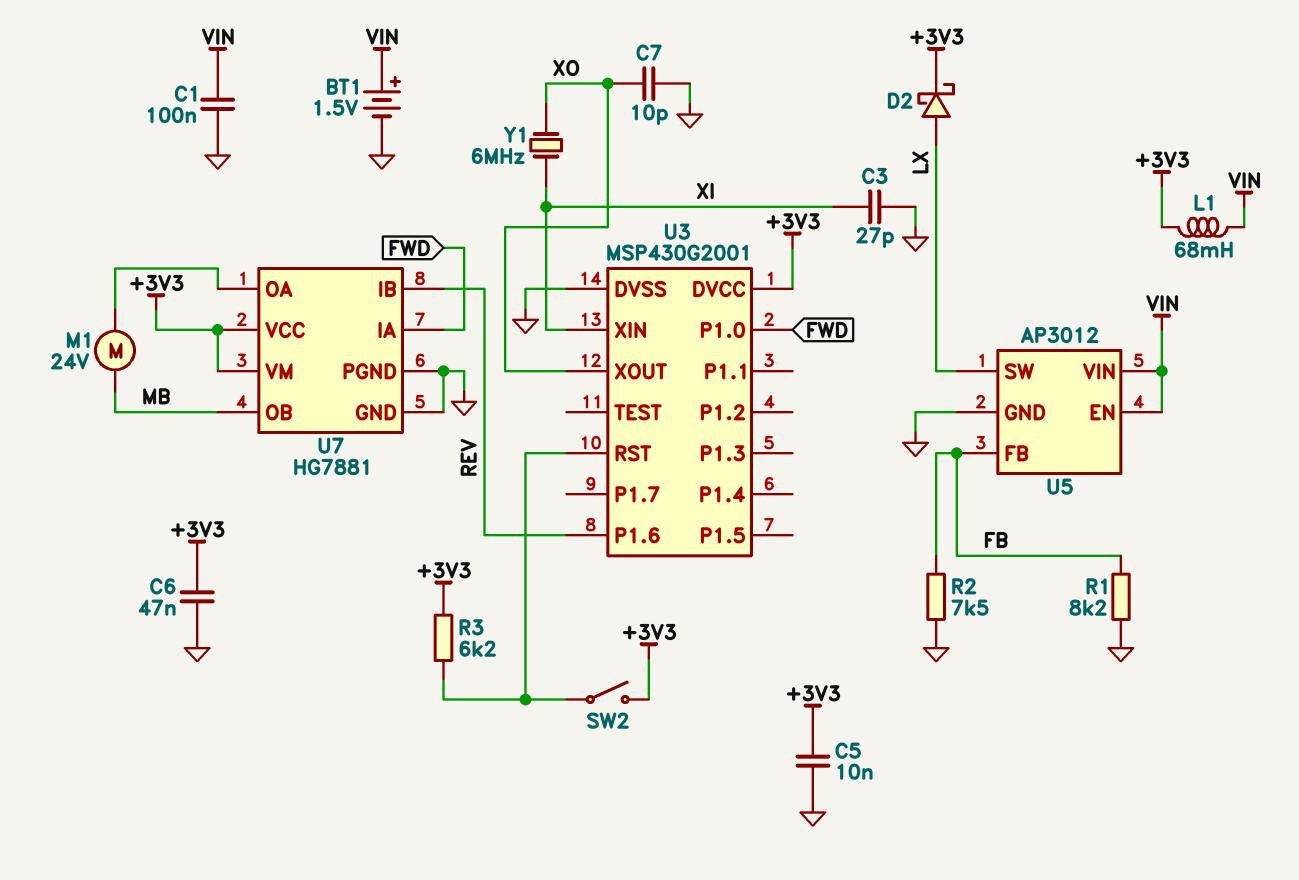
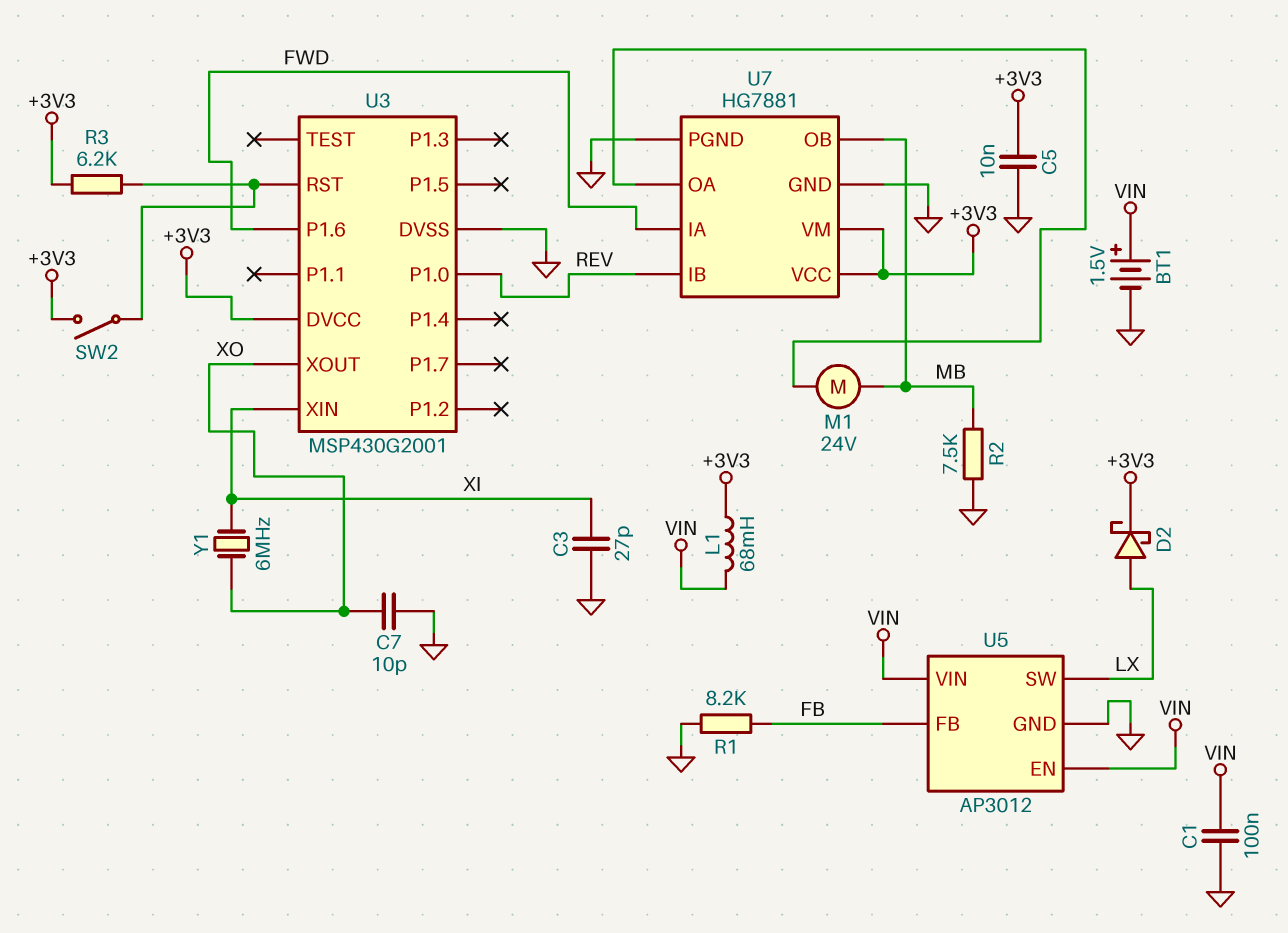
C6: 47nF (+3V3, GND) -> none
R2: 7.5k (FB, GND) -> 7.5k (GND, MB)
U3 pin P1.0: FWD -> REV
U3 pin P1.6: REV -> FWD

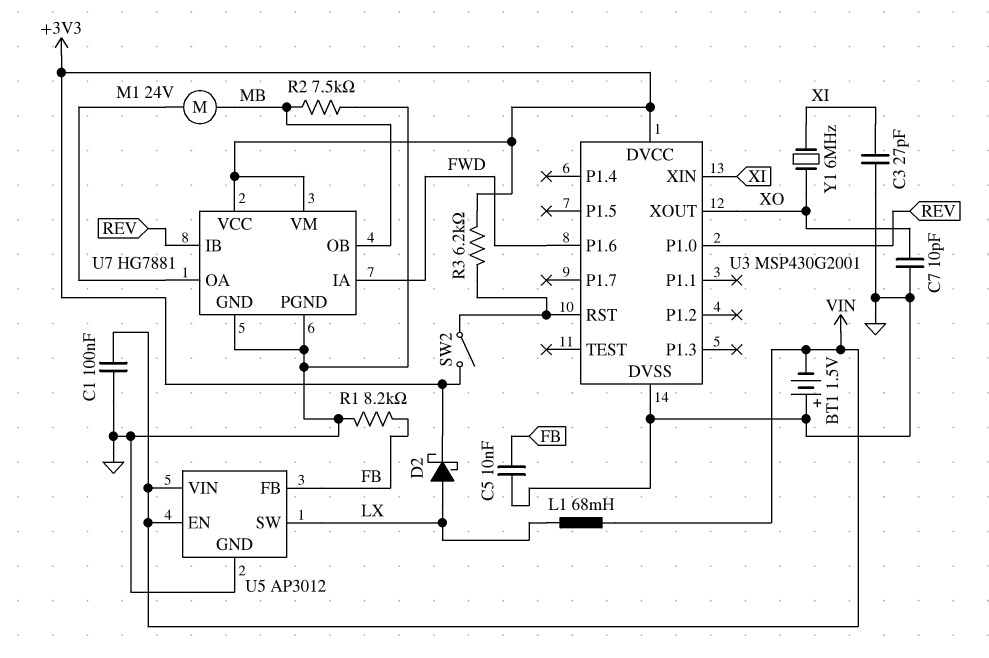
BT1: 1.5V (plus VIN, minus GND) -> 1.5V (plus GND, minus VIN)
C5: 10nF (+3V3, GND) -> 10nF (FB, GND)
L1: 68mH (+3V3, VIN) -> 68mH (LX, VIN)

